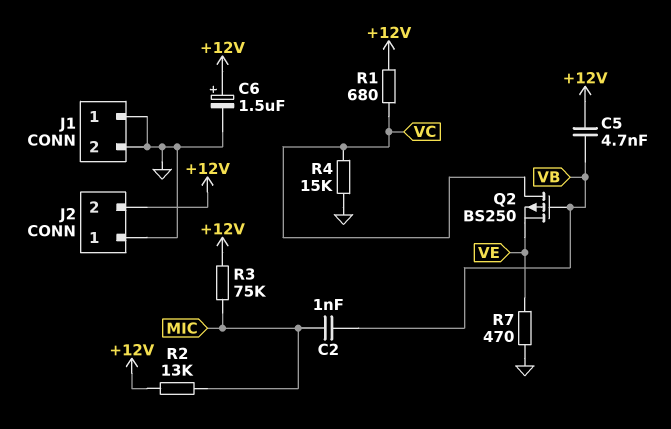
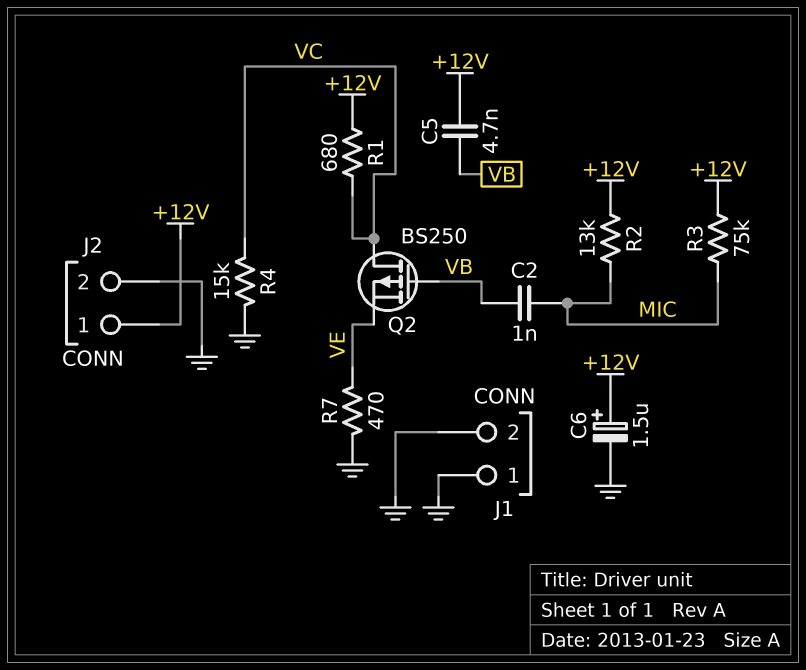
J2 pin 1: GND -> +12V
J2 pin 2: +12V -> GND

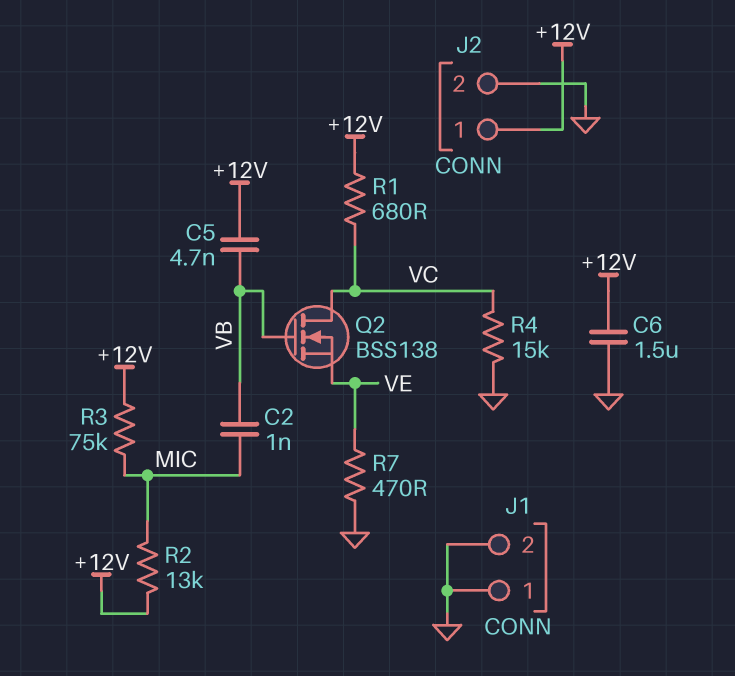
C6: 1.5uF (plus +12V, minus GND) -> 1.5uF (+12V, GND)
Q2: PMOS BS250 (G VB, D VC, S VE) -> NMOS BSS138 (G VB, D VC, S VE)

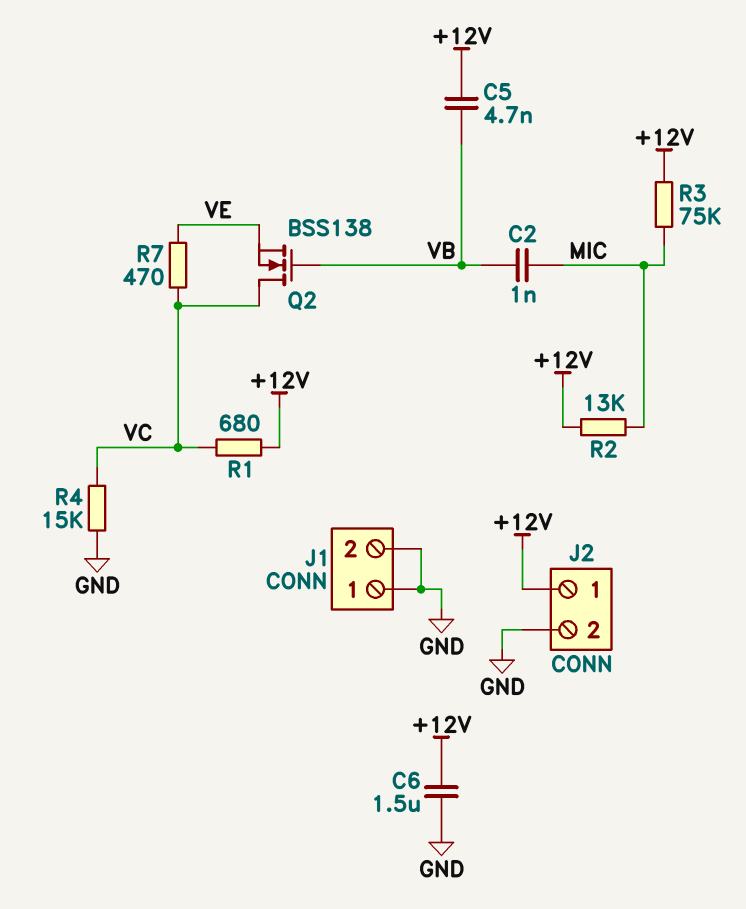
R7: 470 (GND, VE) -> 470 (VC, VE)

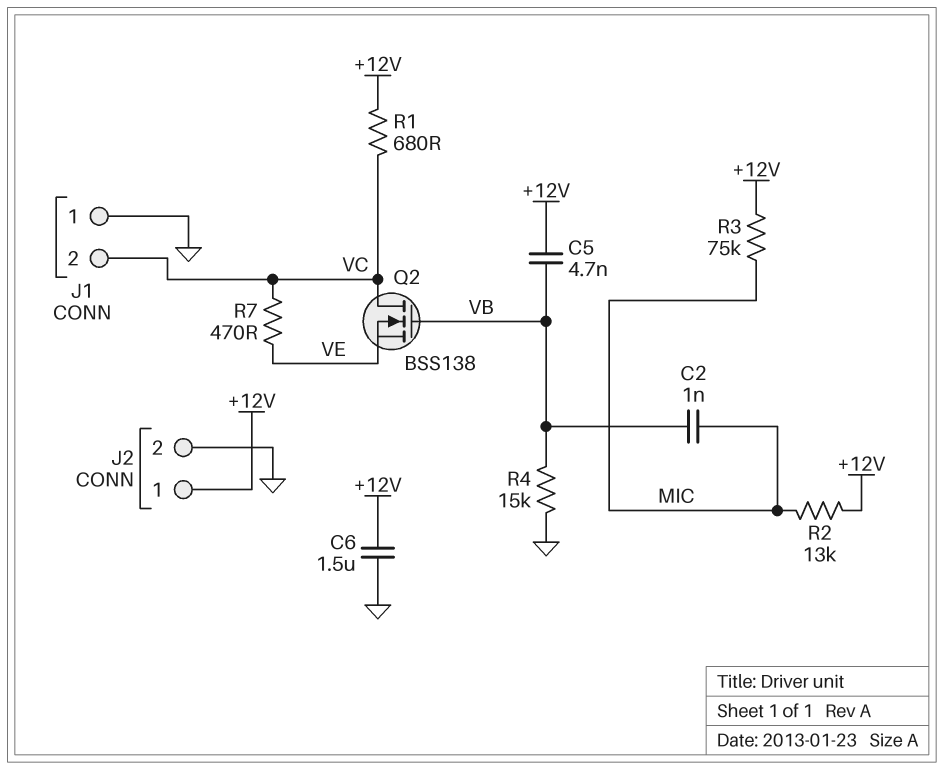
J1 pin 2: GND -> VC
R4: 15k (GND, VC) -> 15k (GND, VB)

